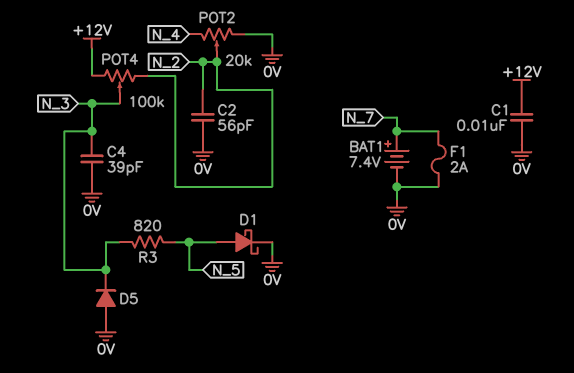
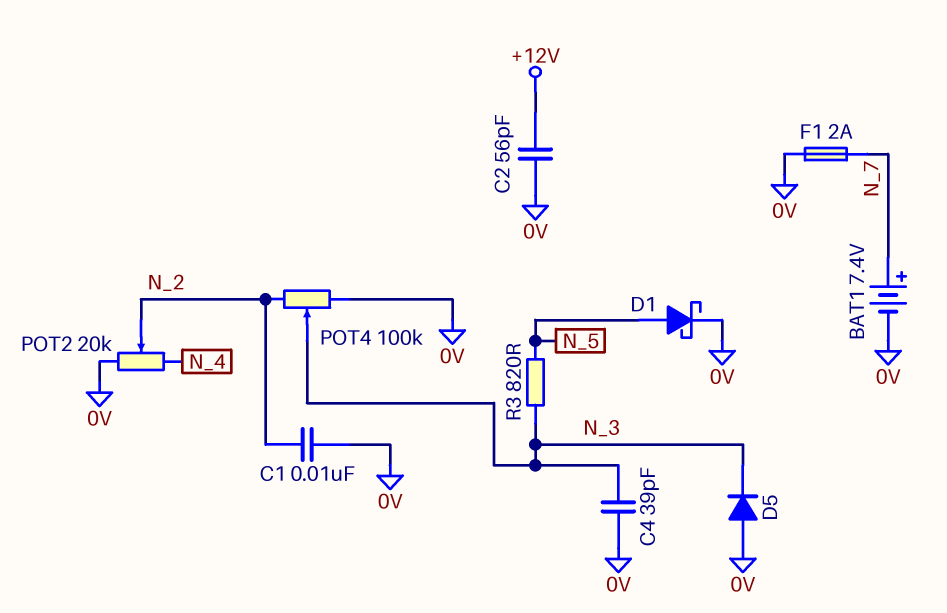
C1: 10nF (+12V, 0V) -> 10nF (0V, N_2)
C2: 56pF (0V, N_2) -> 56pF (+12V, 0V)
POT4: 100k (+12V, N_2, wiper N_3) -> 100k (0V, N_2, wiper N_3)

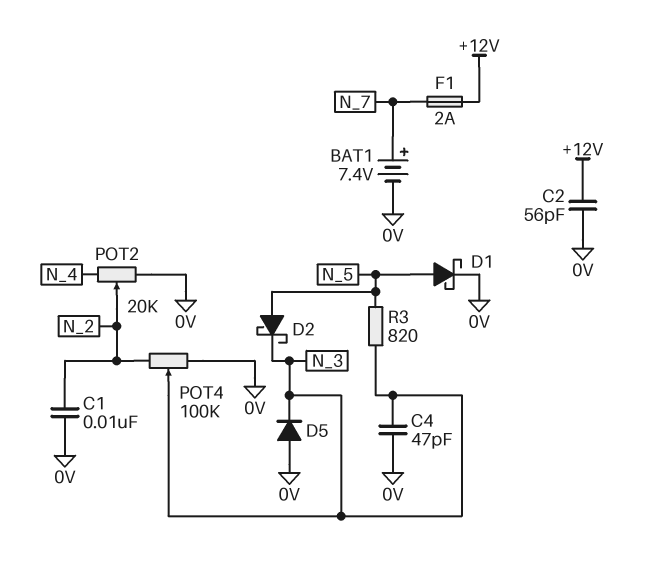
C4: 39pF (0V, N_3) -> 47pF (0V, N_3)
D2: none -> schottky (A N_5, K N_3)
F1: 2A (0V, N_7) -> 2A (+12V, N_7)

